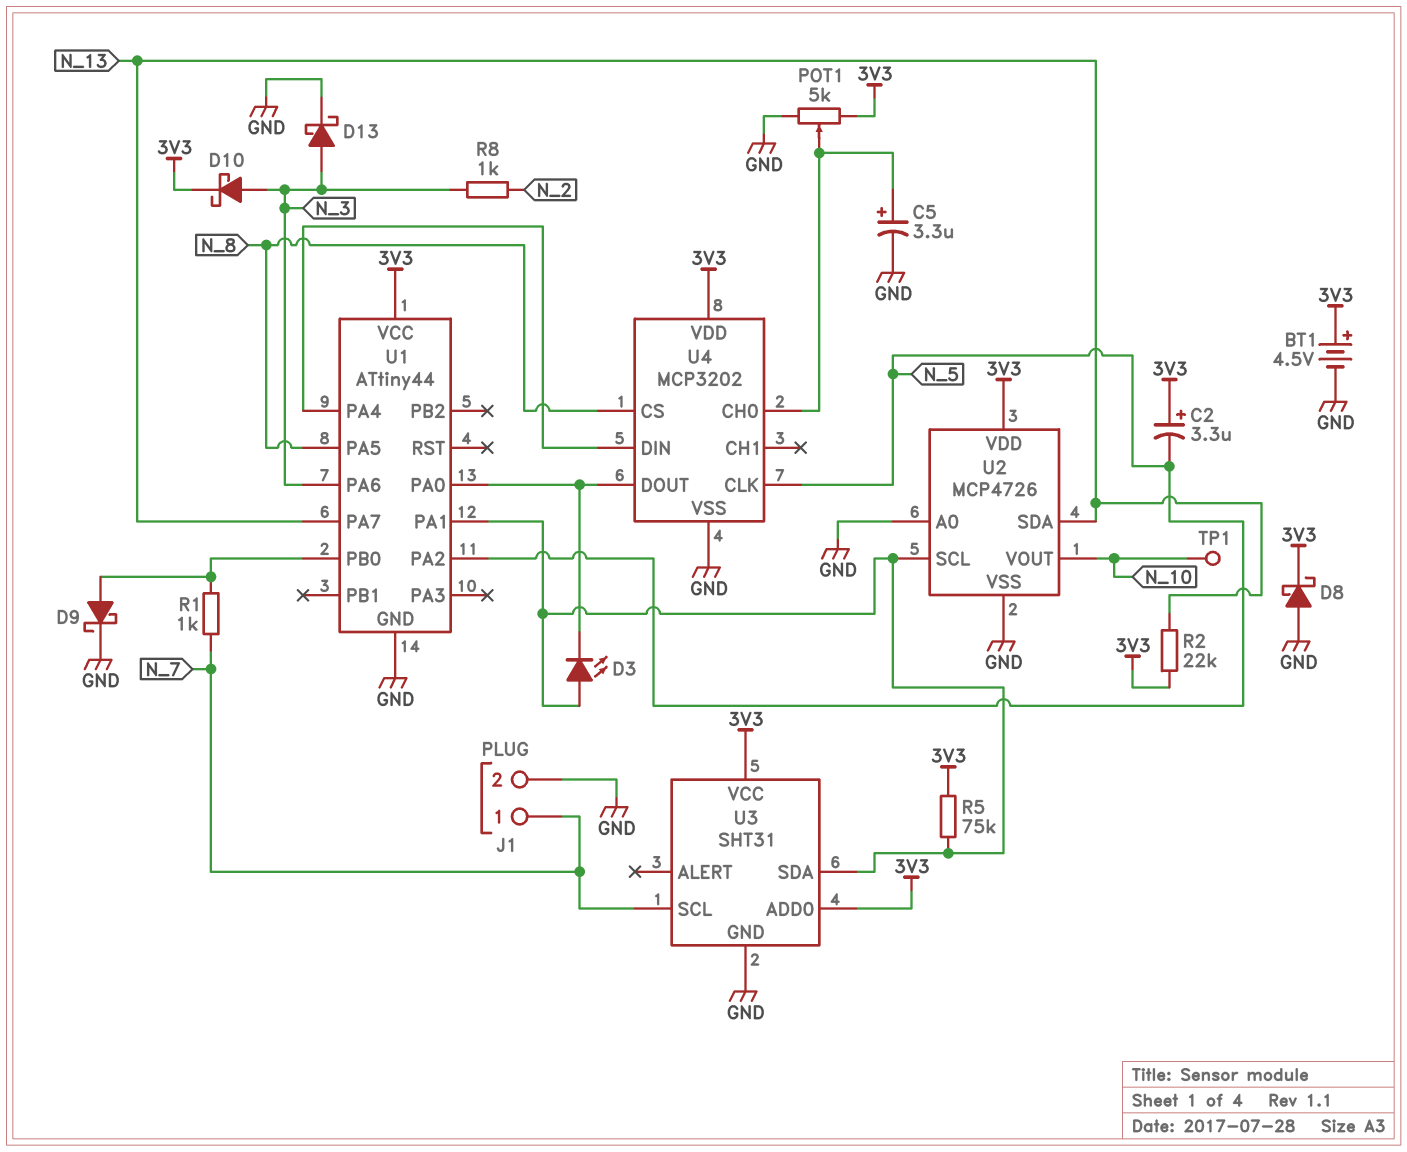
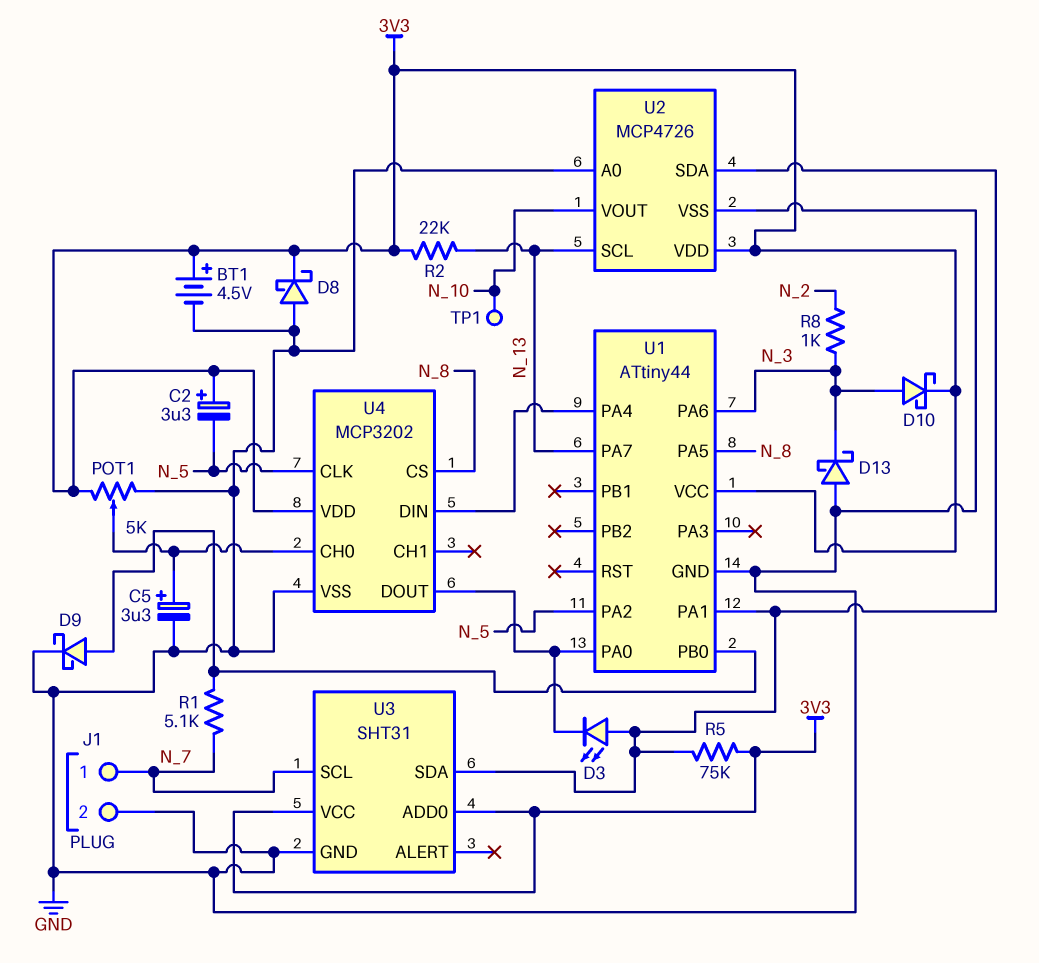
D13: schottky (A N_3, K GND) -> schottky (A GND, K N_3)
R1: 1k (N_7, U1/PB0) -> 5.1k (N_7, U1/PB0)
U2 pin SCL: U1/PA1 -> N_13
U2 pin SDA: N_13 -> U1/PA1

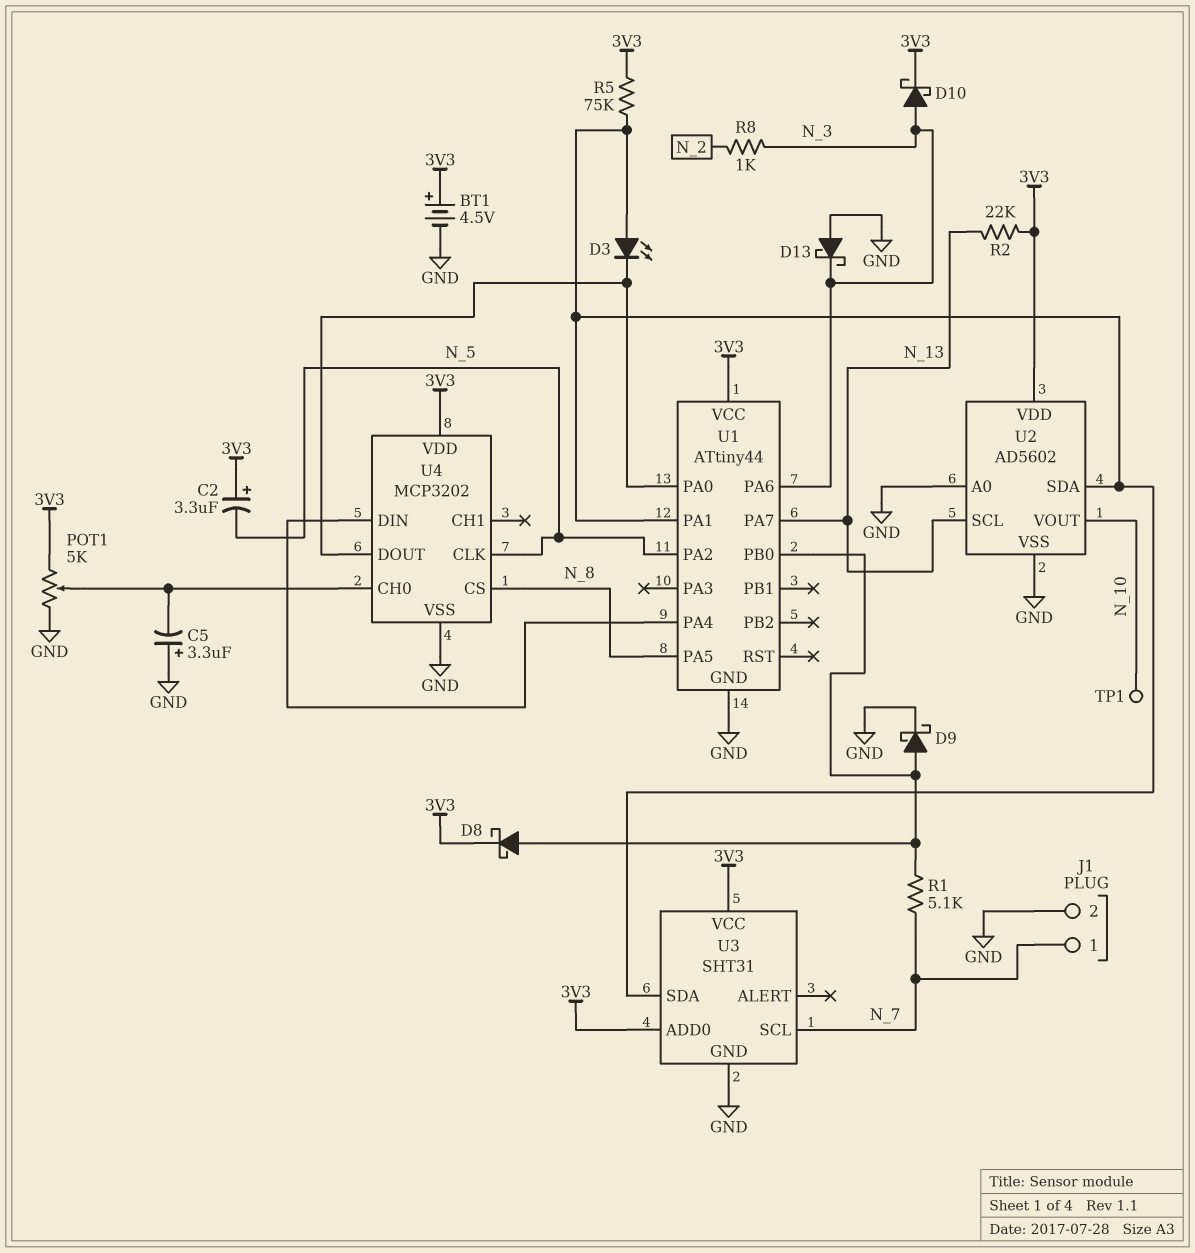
C5: 3.3uF (plus U4/CH0, minus GND) -> 3.3uF (plus GND, minus U4/CH0)
D8: schottky (A GND, K 3V3) -> schottky (A U1/PB0, K 3V3)
U2: MCP4726 -> AD5602

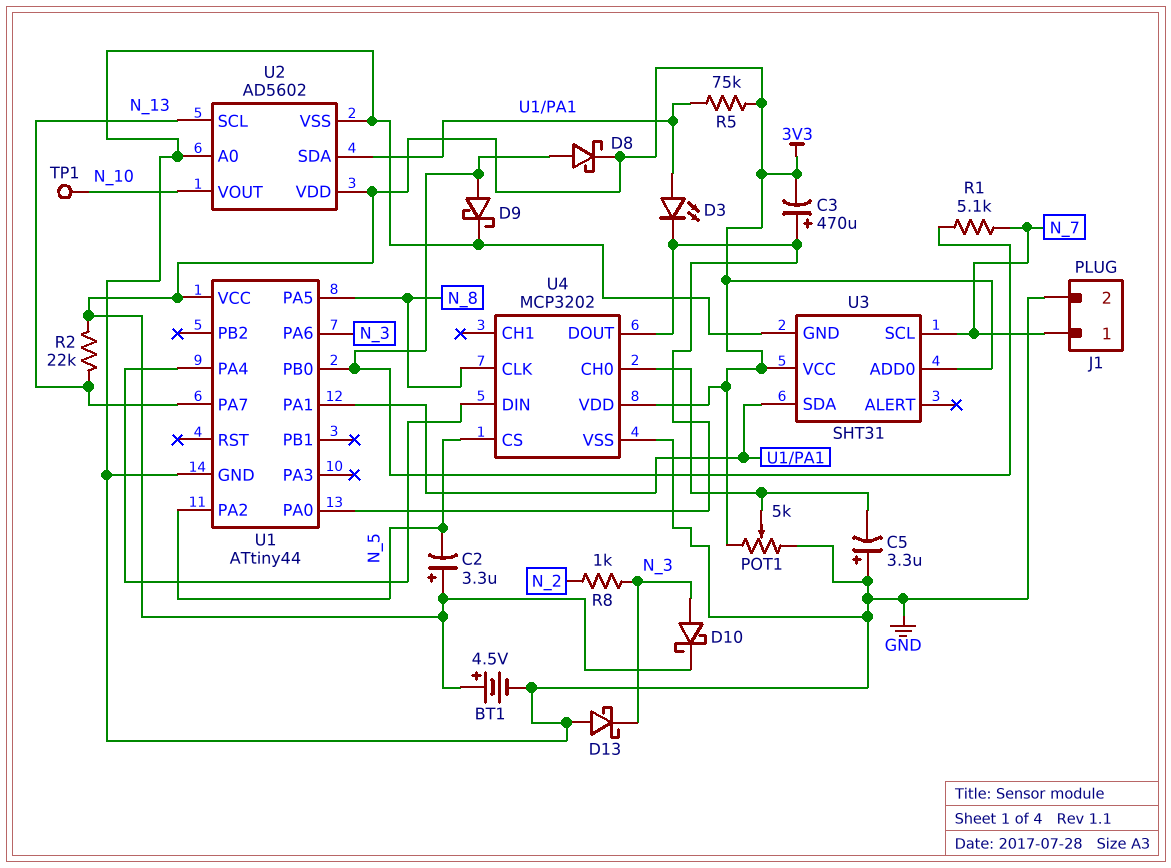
C3: none -> 470uF (plus U1/PA0, minus 3V3)
U4 pin CLK: N_5 -> N_8
U4 pin CS: N_8 -> N_5

